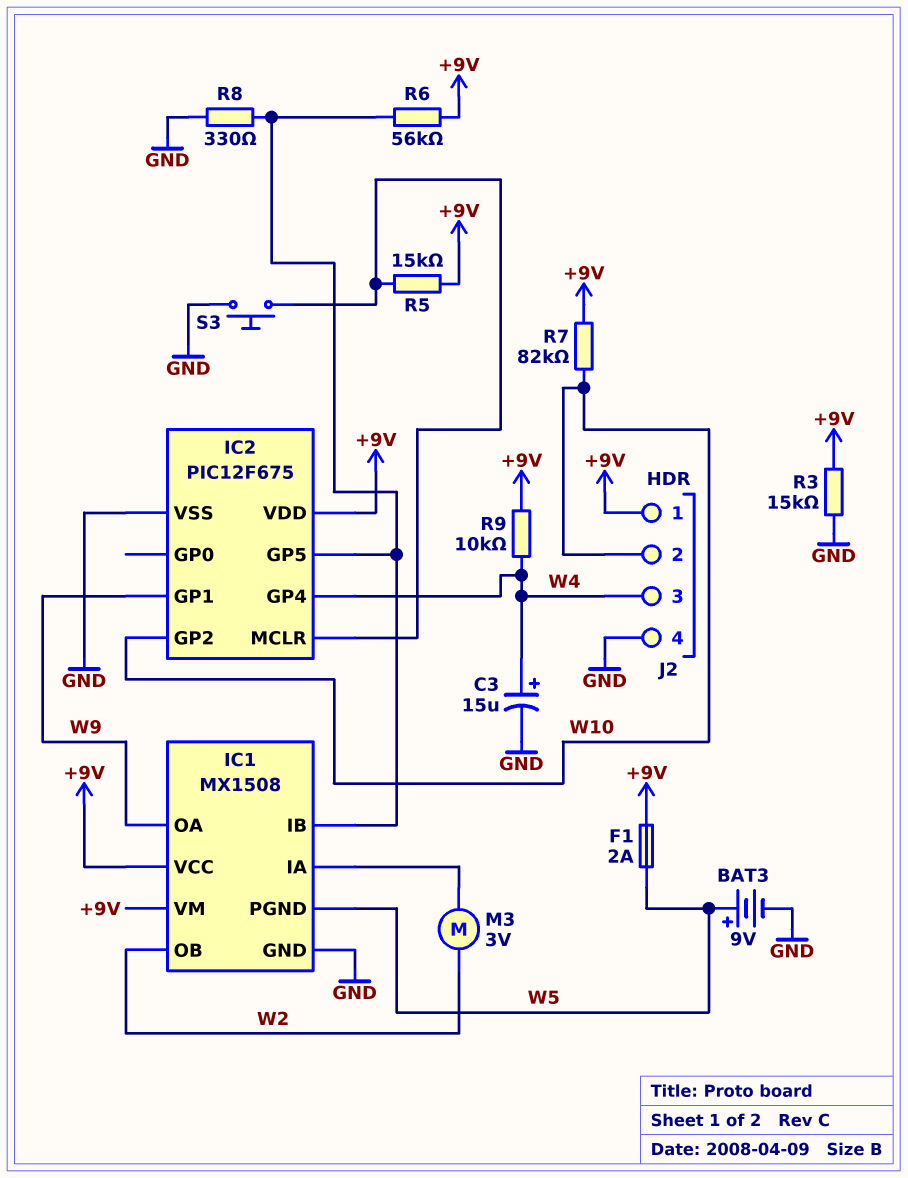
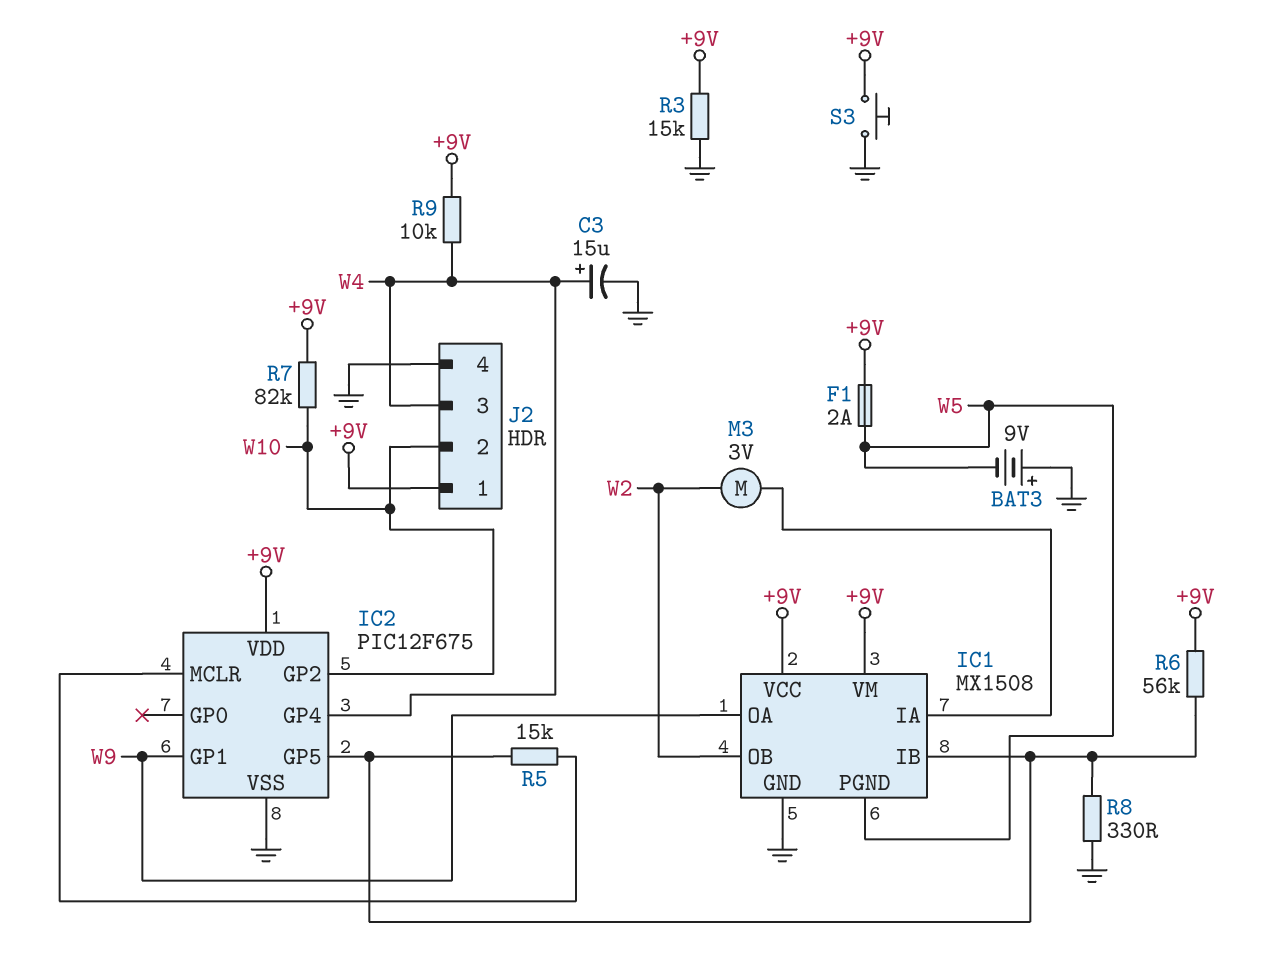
BAT3: 9V (plus W5, minus GND) -> 9V (plus GND, minus W5)
R5: 15k (+9V, IC2/MCLR) -> 15k (IC1/IB, IC2/MCLR)
S3: button (GND, IC2/MCLR) -> button (+9V, GND)

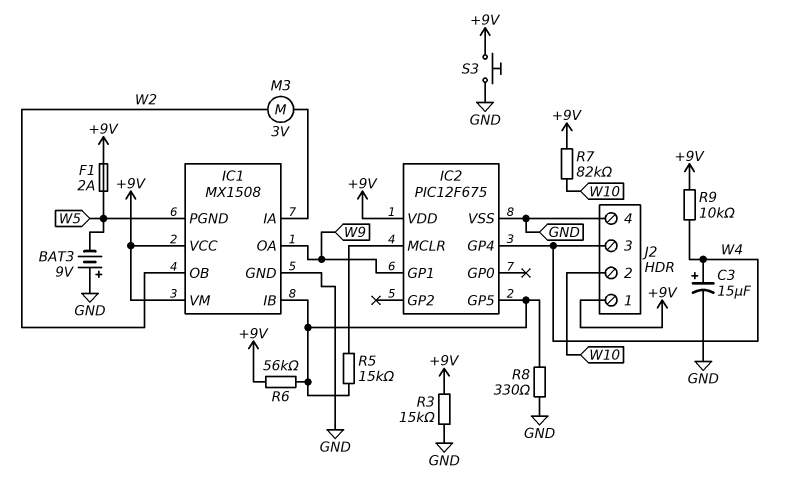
IC2 pin GP2: W10 -> none

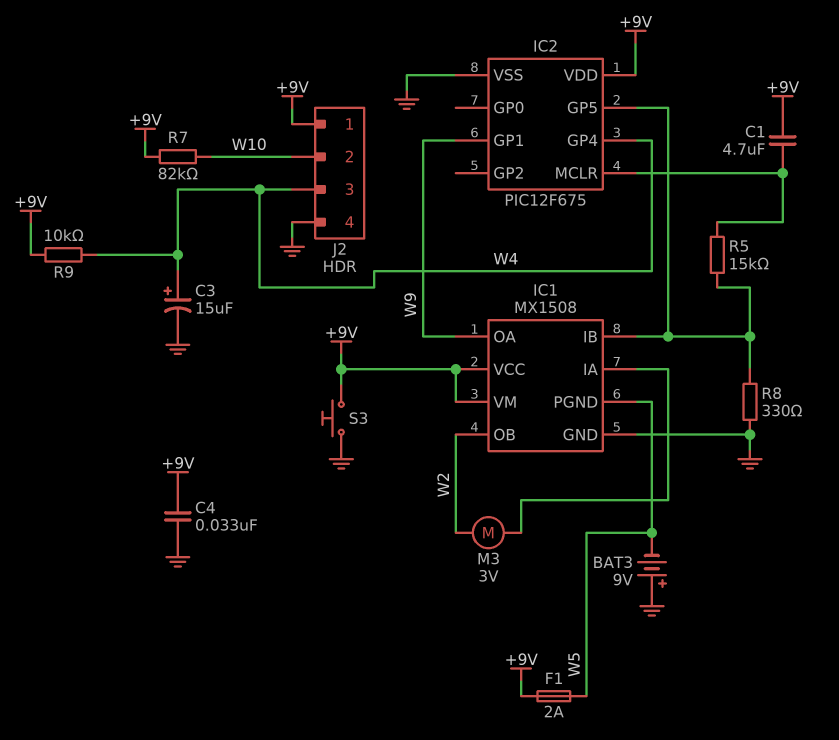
C1: none -> 4.7uF (+9V, IC2/MCLR)
C4: none -> 33nF (+9V, GND)
R3: 15k (+9V, GND) -> none
R6: 56k (+9V, IC1/IB) -> none

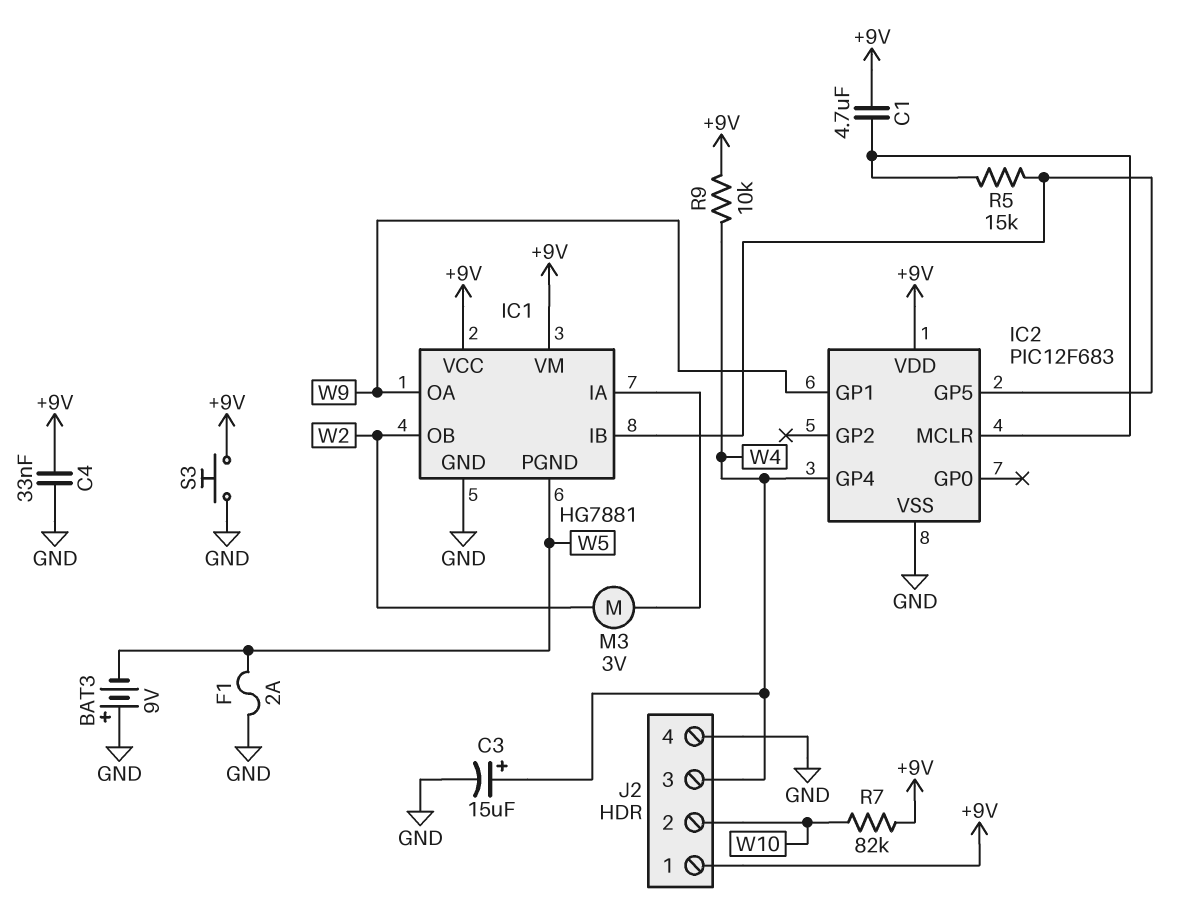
F1: 2A (+9V, W5) -> 2A (GND, W5)
IC1: MX1508 -> HG7881
IC2: PIC12F675 -> PIC12F683
R8: 330 (GND, IC1/IB) -> none

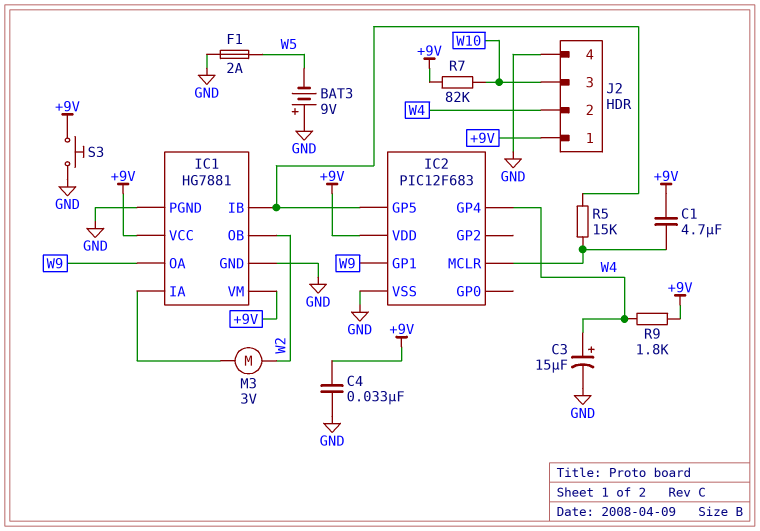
IC1 pin PGND: W5 -> GND
J2 pin 2: W10 -> W4
J2 pin 3: W4 -> W10
R9: 10k (+9V, W4) -> 1.8k (+9V, W4)

